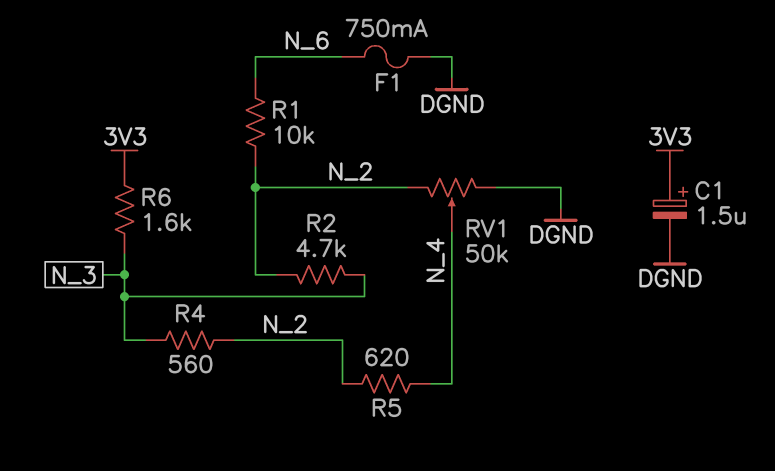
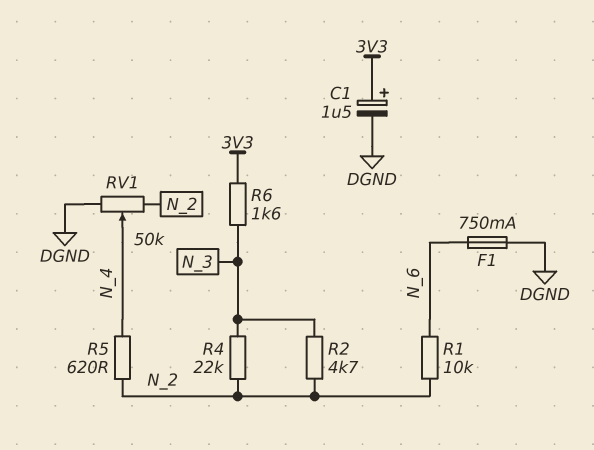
R4: 560 (N_2, N_3) -> 22k (N_2, N_3)

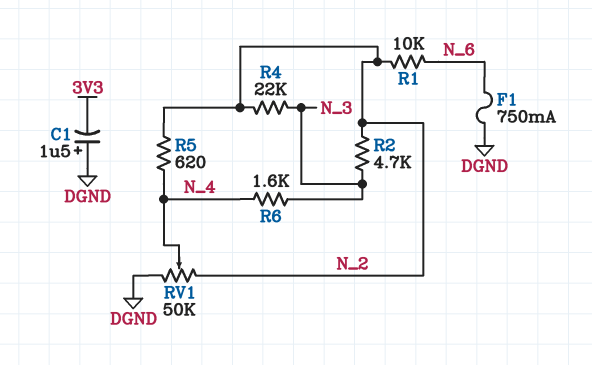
C1: 1.5uF (plus 3V3, minus DGND) -> 1.5uF (plus DGND, minus 3V3)
R6: 1.6k (3V3, N_3) -> 1.6k (N_3, N_4)

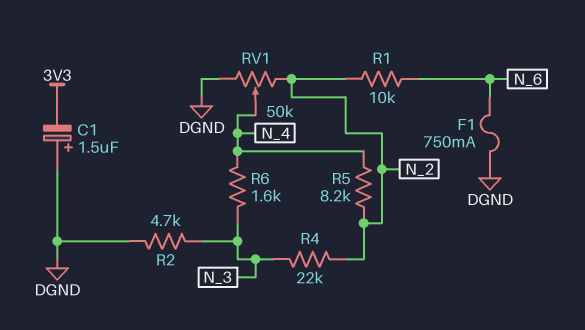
R2: 4.7k (N_2, N_3) -> 4.7k (DGND, N_3)
R5: 620 (N_2, N_4) -> 8.2k (N_2, N_4)

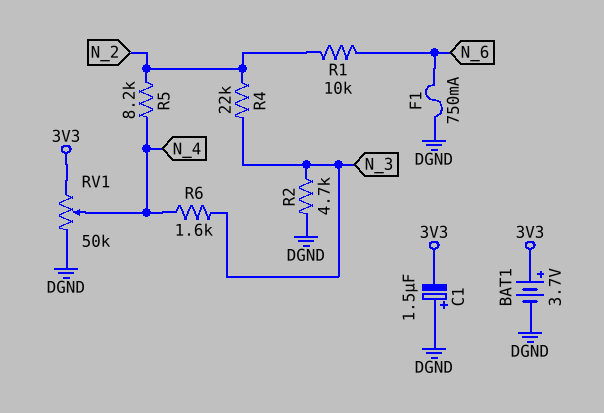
BAT1: none -> 3.7V (plus 3V3, minus DGND)
RV1: 50k (DGND, N_2, wiper N_4) -> 50k (3V3, DGND, wiper N_4)

